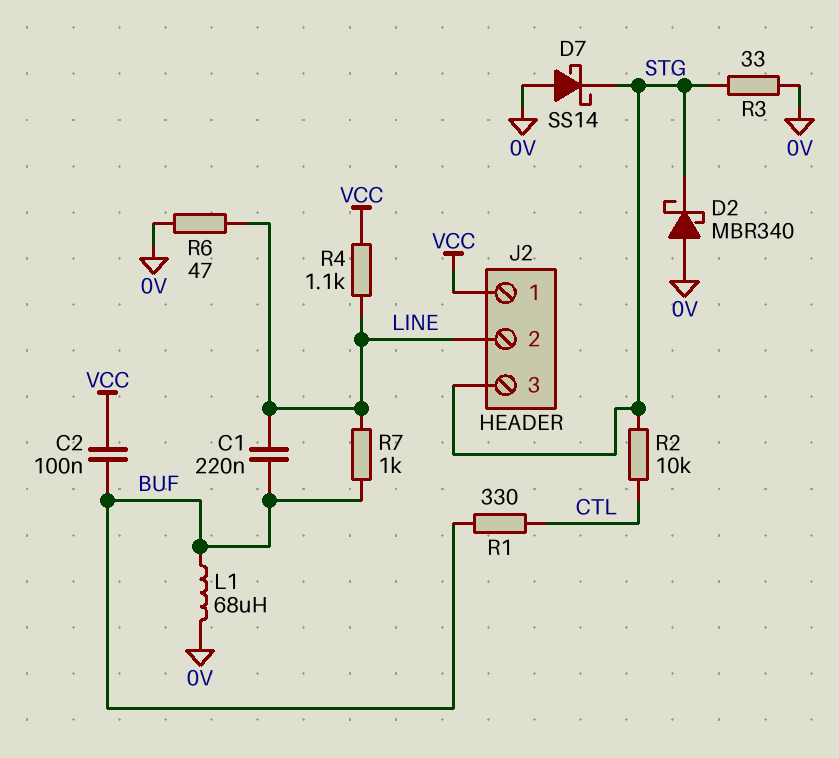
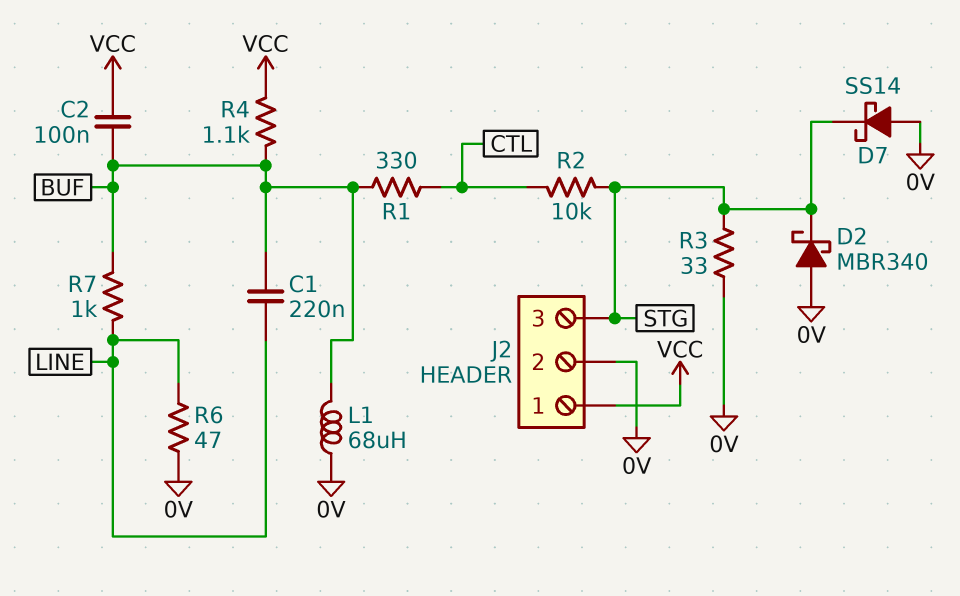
J2 pin 2: LINE -> 0V
R4: 1.1k (LINE, VCC) -> 1.1k (BUF, VCC)

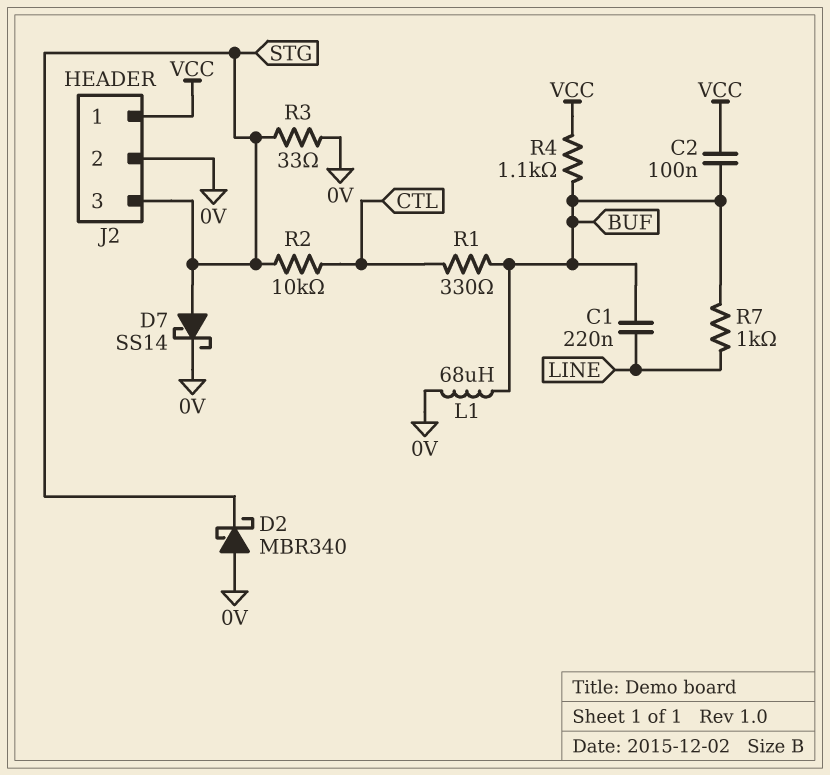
D7: schottky SS14 (A 0V, K STG) -> schottky SS14 (A STG, K 0V)
R6: 47 (0V, LINE) -> none

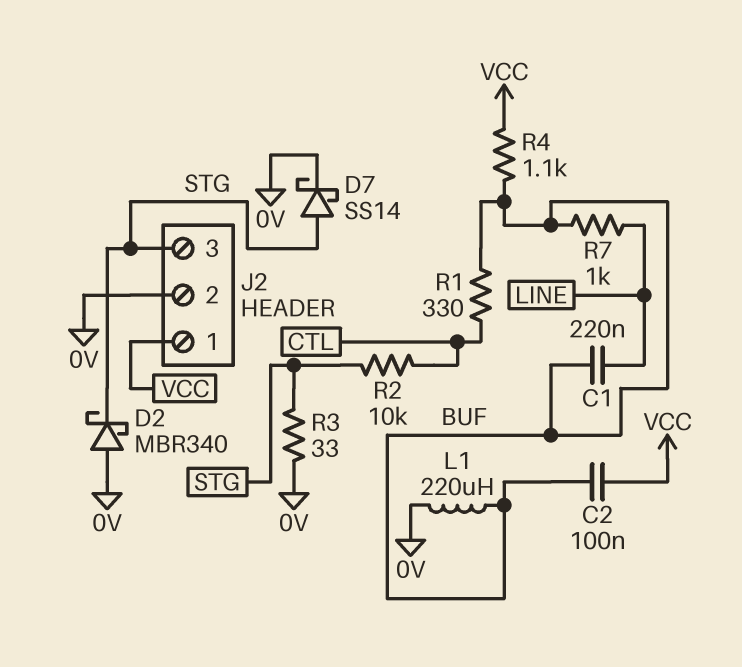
L1: 68uH (0V, BUF) -> 220uH (0V, BUF)

